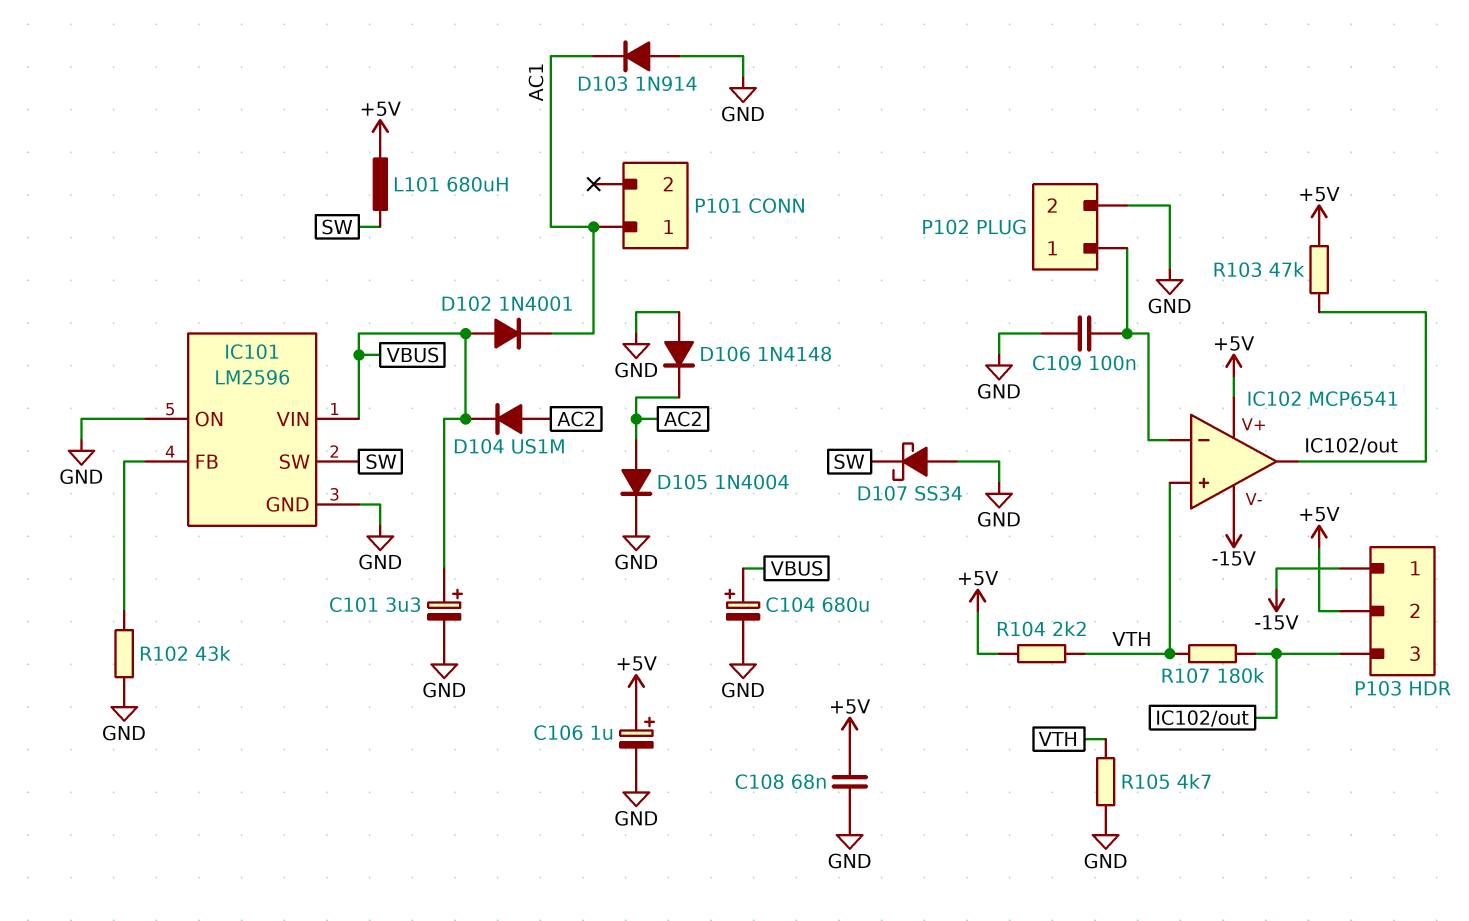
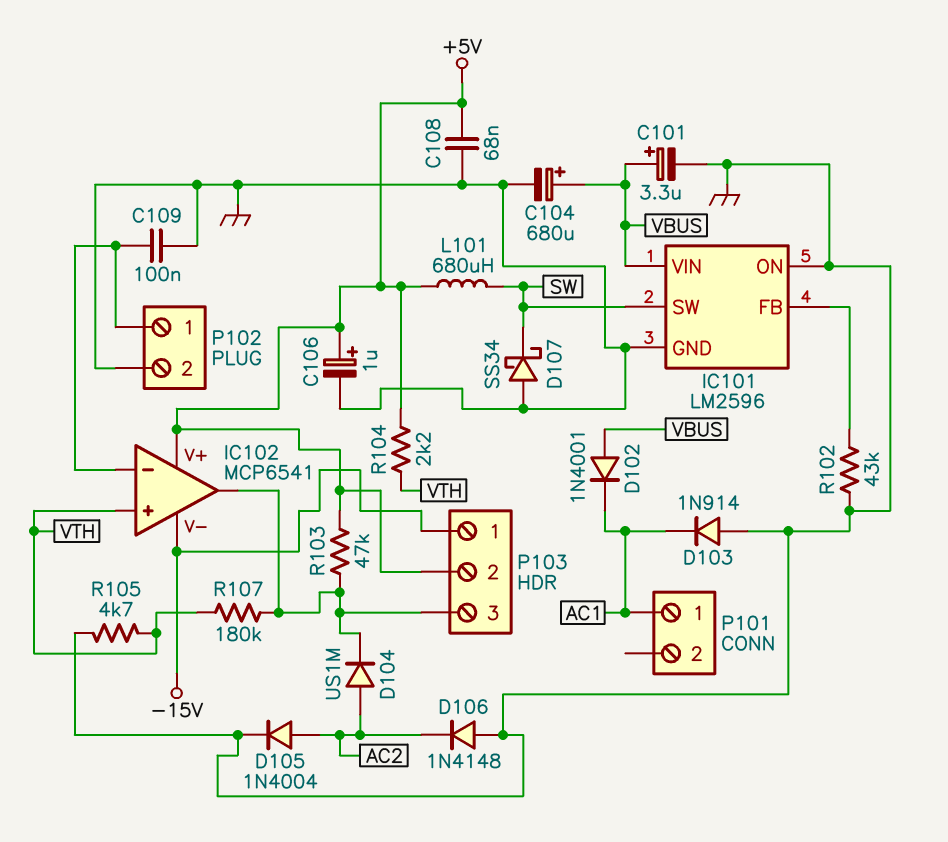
D104: diode US1M (A AC2, K VBUS) -> diode US1M (A AC2, K IC102/out)

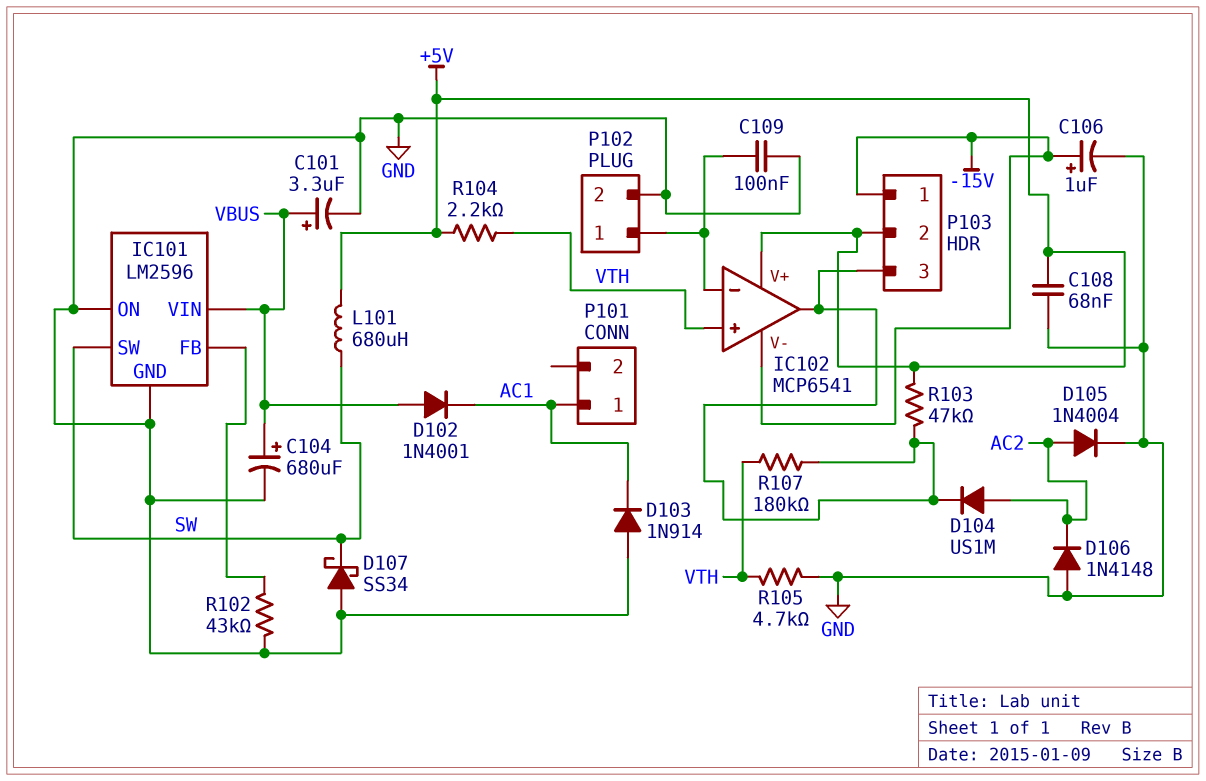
C106: 1uF (plus +5V, minus GND) -> 1uF (plus -15V, minus GND)

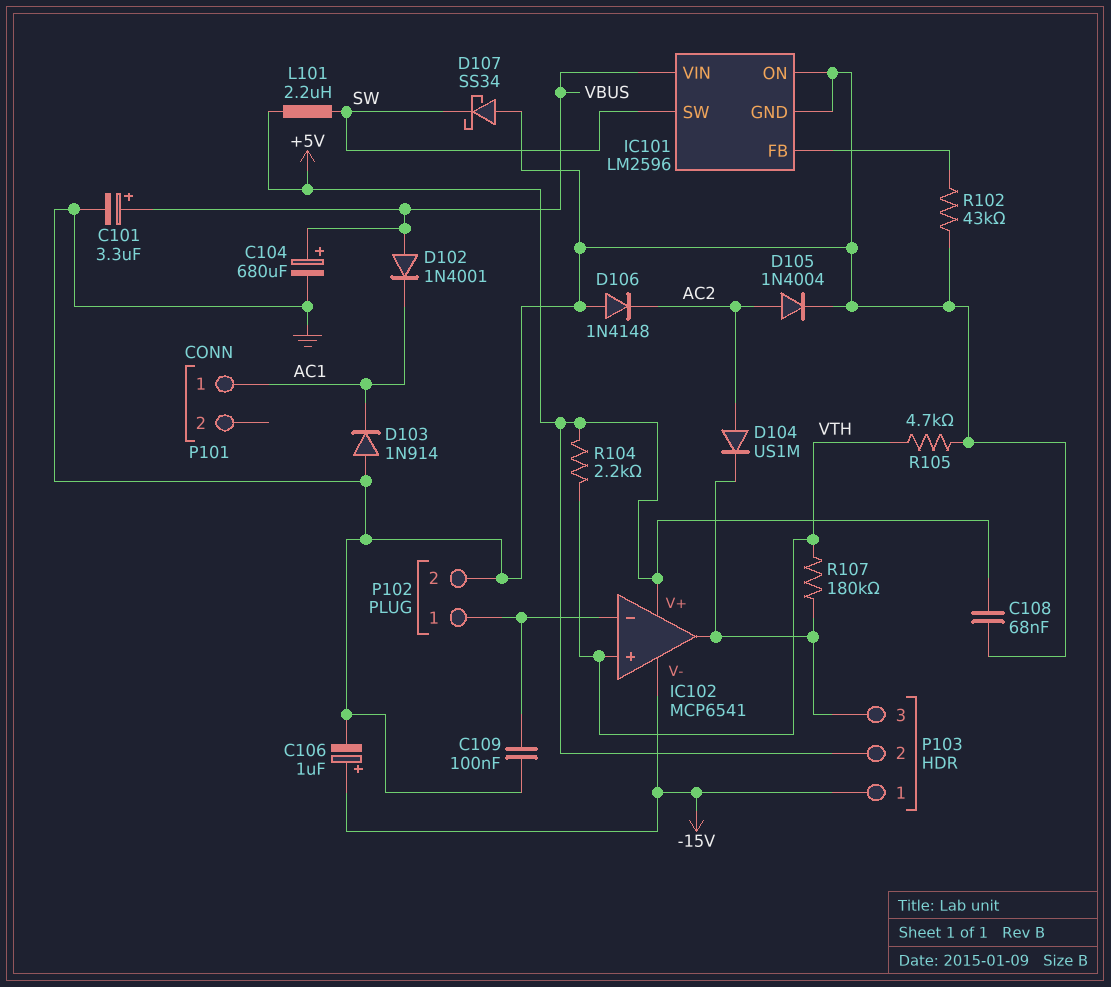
L101: 680uH (+5V, SW) -> 2.2uH (+5V, SW)
R103: 47k (+5V, IC102/out) -> none

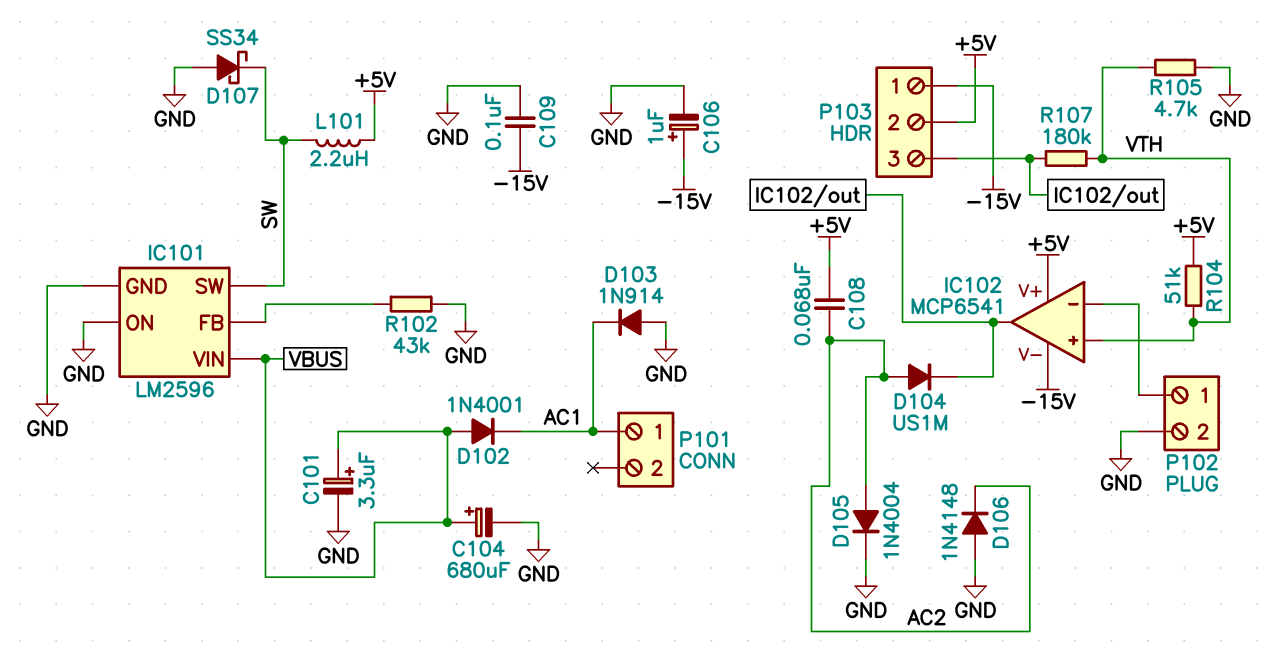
C108: 68nF (+5V, GND) -> 68nF (+5V, AC2)
C109: 100nF (GND, IC102/in-) -> 100nF (-15V, GND)
R104: 2.2k (+5V, VTH) -> 51k (+5V, VTH)

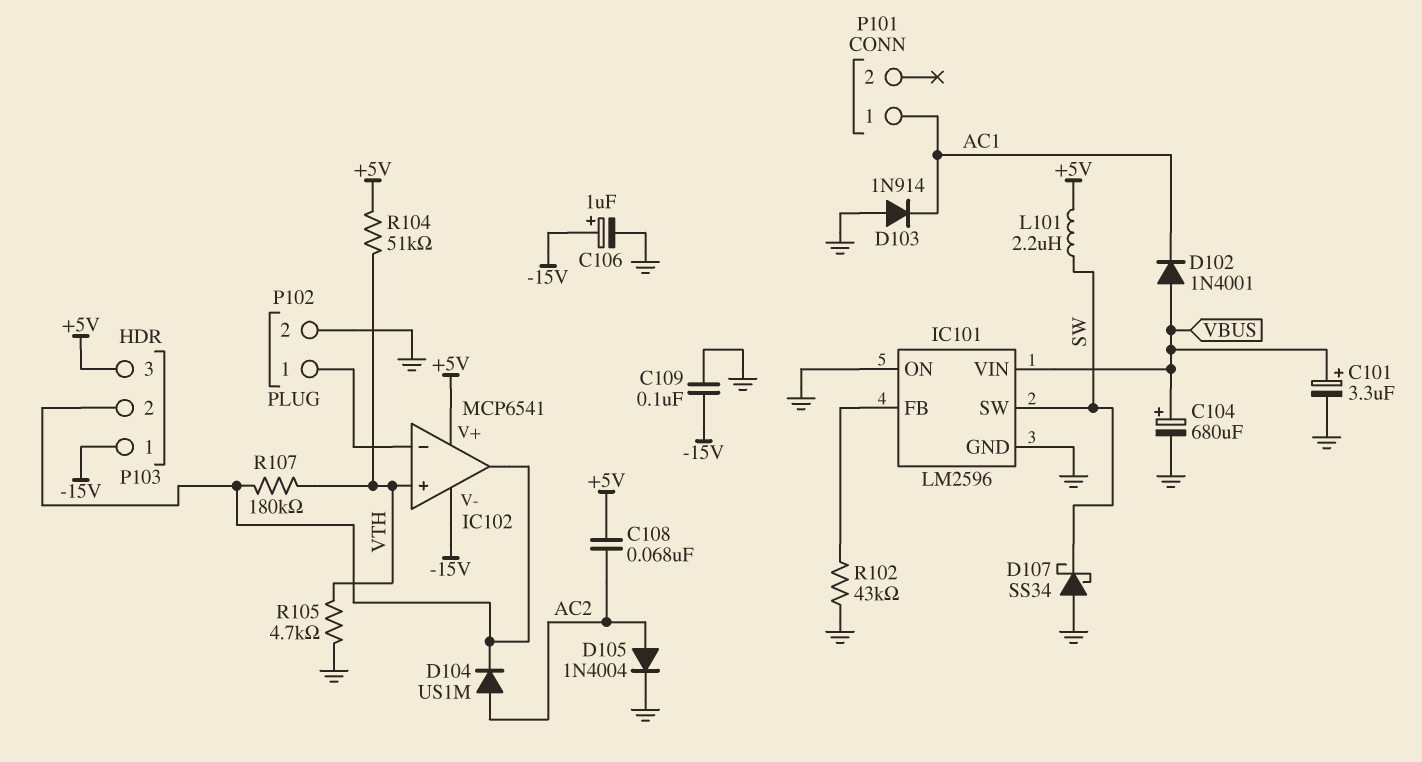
D106: diode 1N4148 (A GND, K AC2) -> none
P103 pin 2: +5V -> IC102/out
P103 pin 3: IC102/out -> +5V

